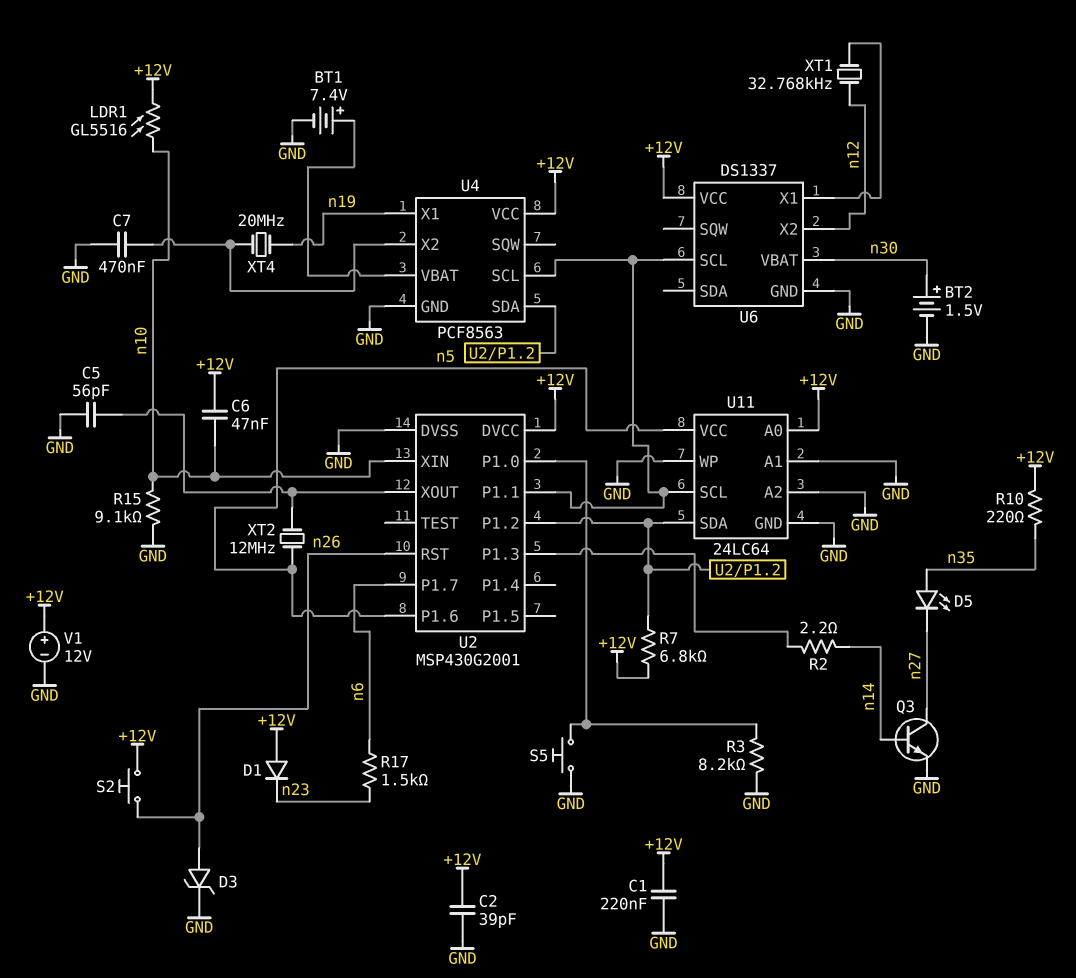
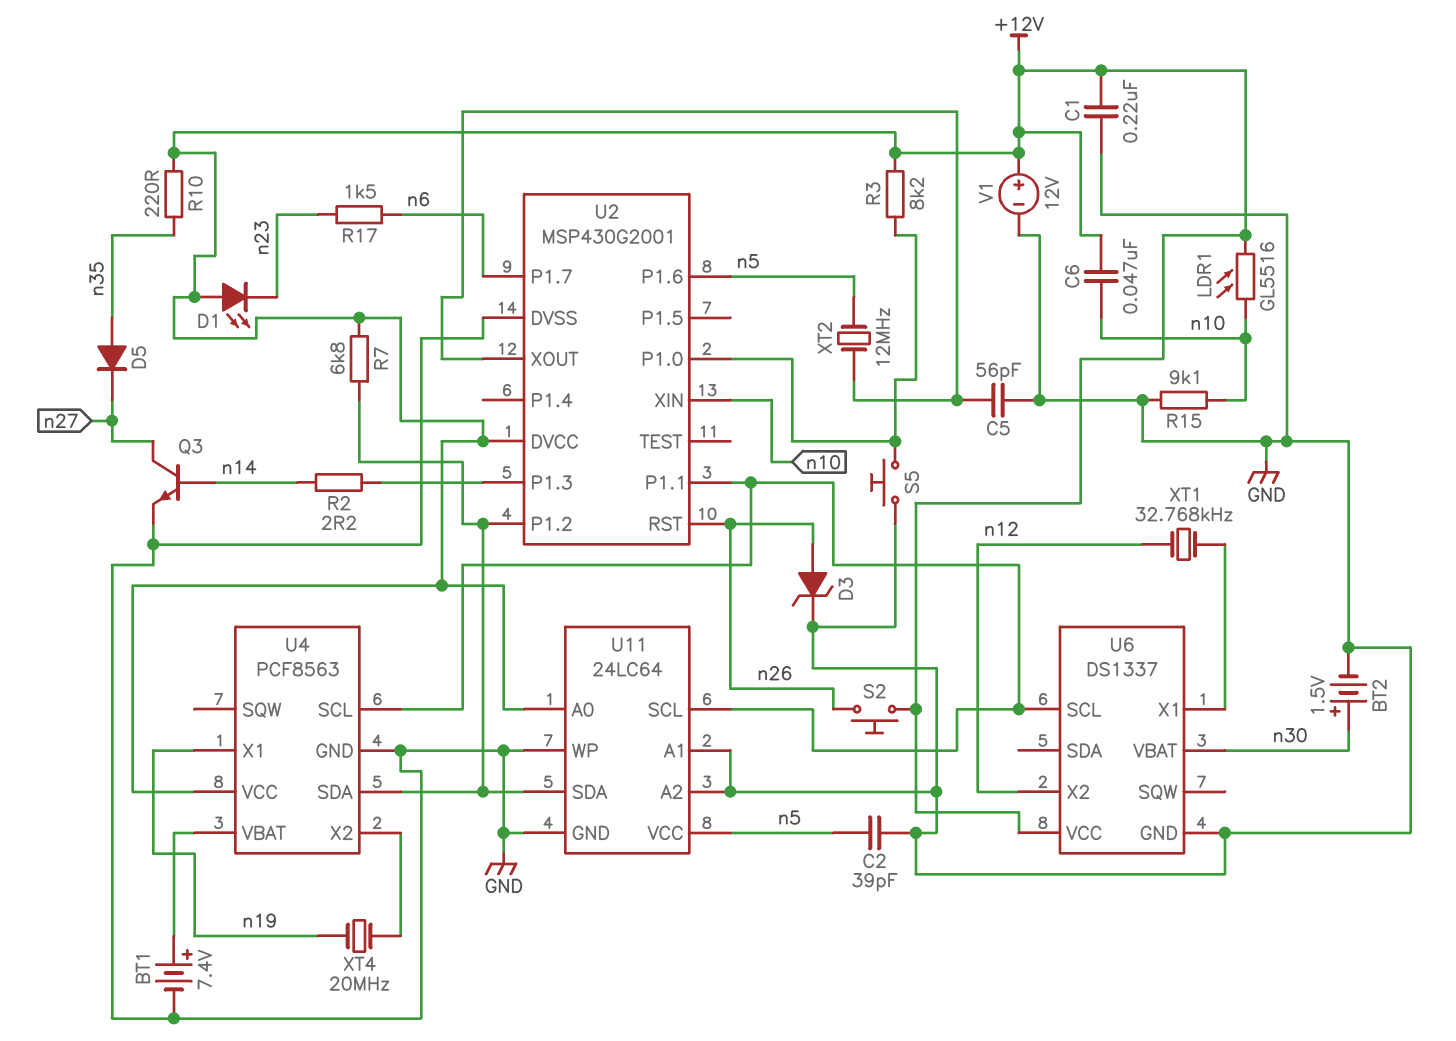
C2: 39pF (+12V, GND) -> 39pF (GND, n5)
C7: 470nF (GND, U4/X2) -> none
D1: diode (A +12V, K n23) -> LED (A +12V, K n23)
D5: LED (A n35, K n27) -> diode (A n35, K n27)
R3: 8.2k (GND, U2/P1.0) -> 8.2k (+12V, U2/P1.0)

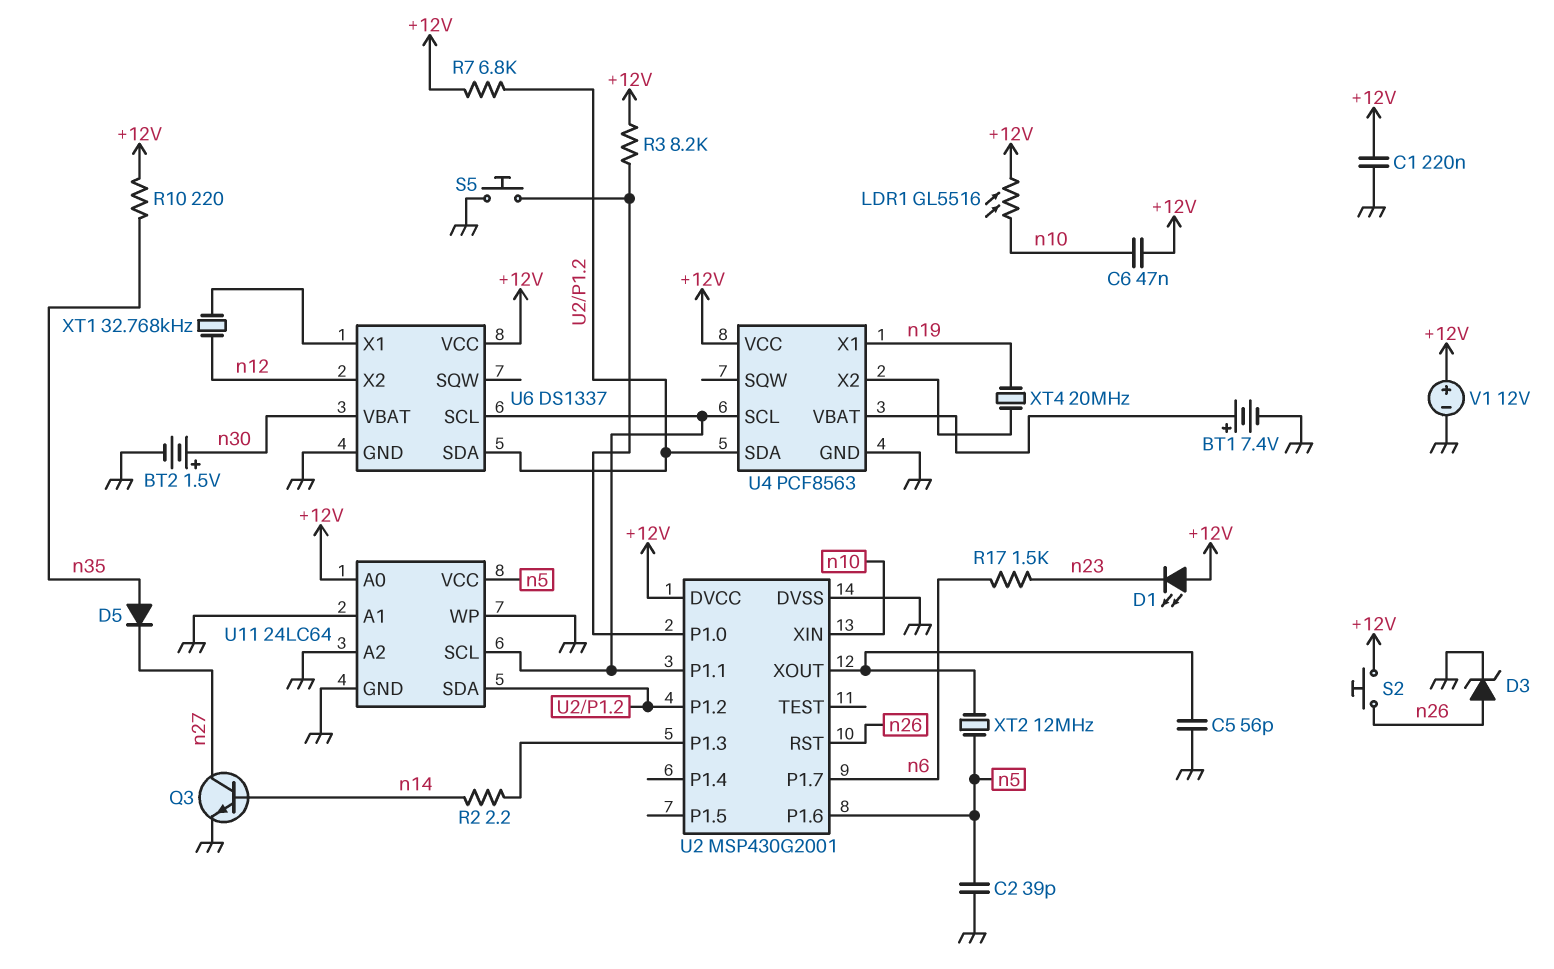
R15: 9.1k (GND, n10) -> none
U6 pin SDA: none -> U2/P1.2

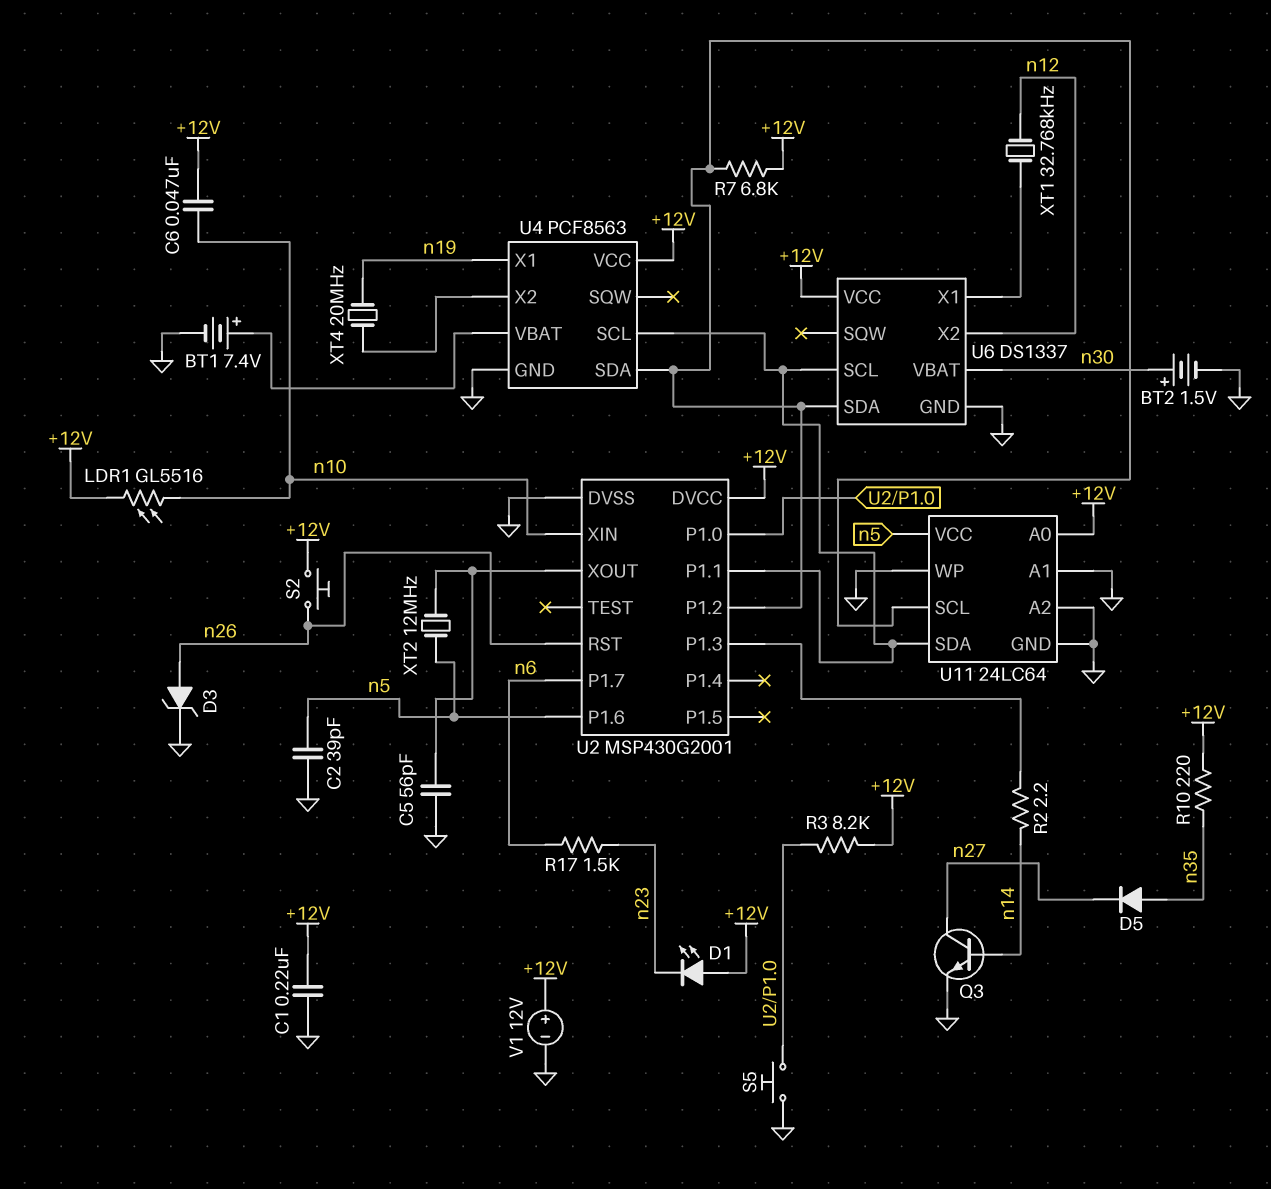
U11 pin SCL: U2/P1.1 -> U2/P1.2
U11 pin SDA: U2/P1.2 -> U2/P1.1

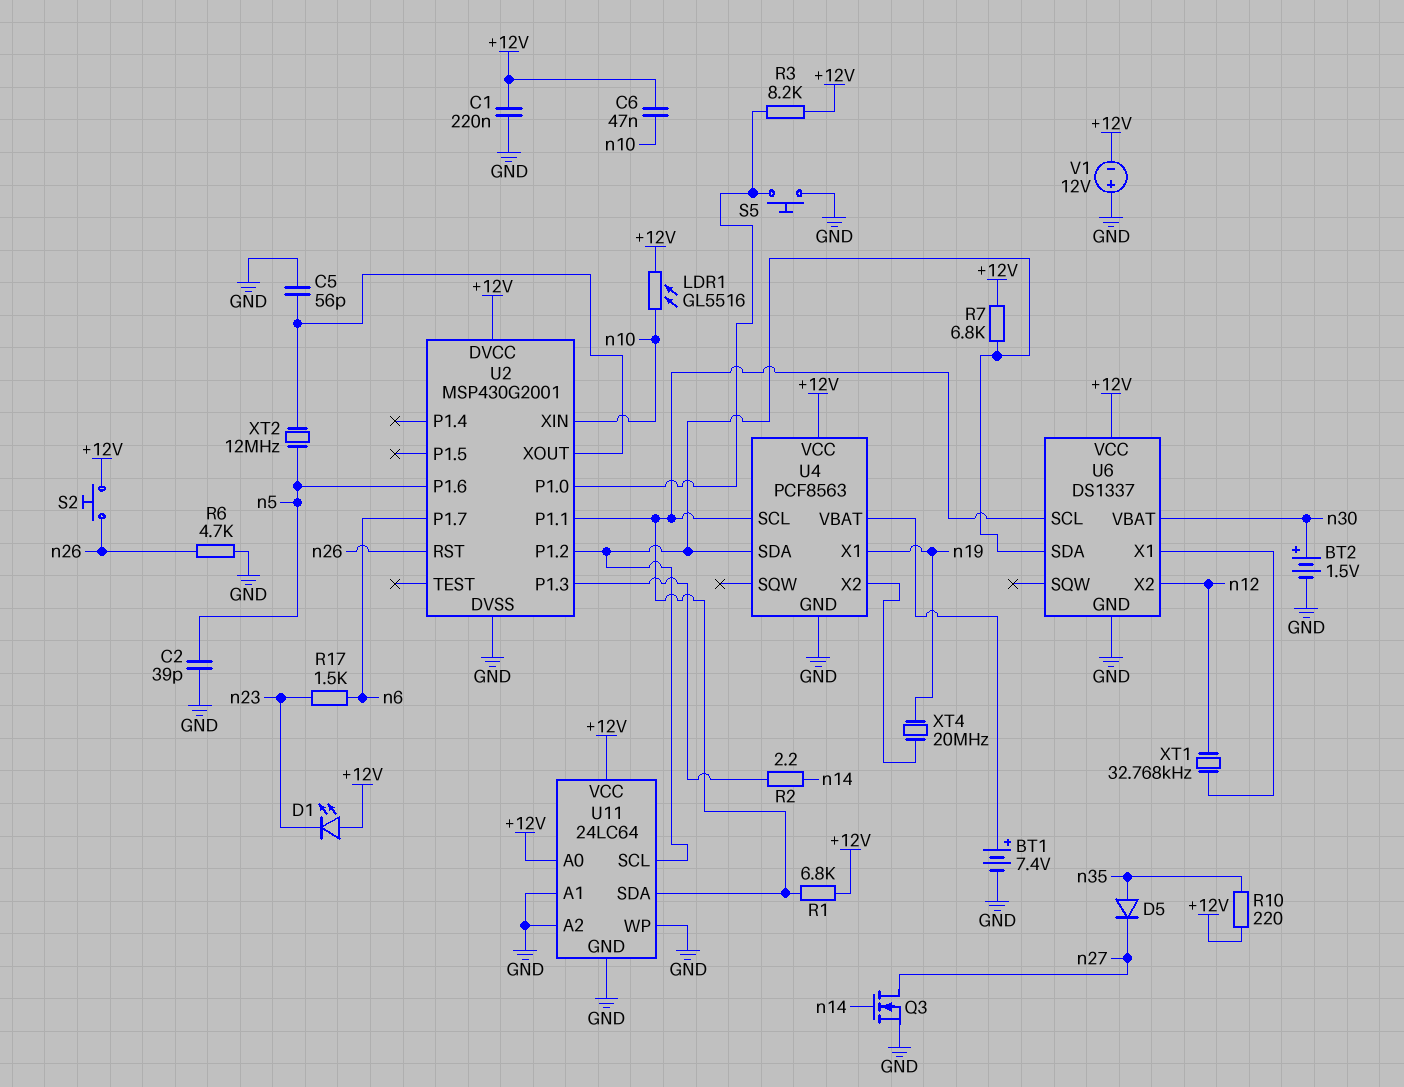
D3: zener (A n26, K GND) -> none
Q3: NPN (B n14, C n27, E GND) -> NMOS (G n14, D n27, S GND)
R1: none -> 6.8k (+12V, U2/P1.1)
R6: none -> 4.7k (GND, n26)
U11 pin VCC: n5 -> +12V
V1: 12V (plus +12V, minus GND) -> 12V (plus GND, minus +12V)

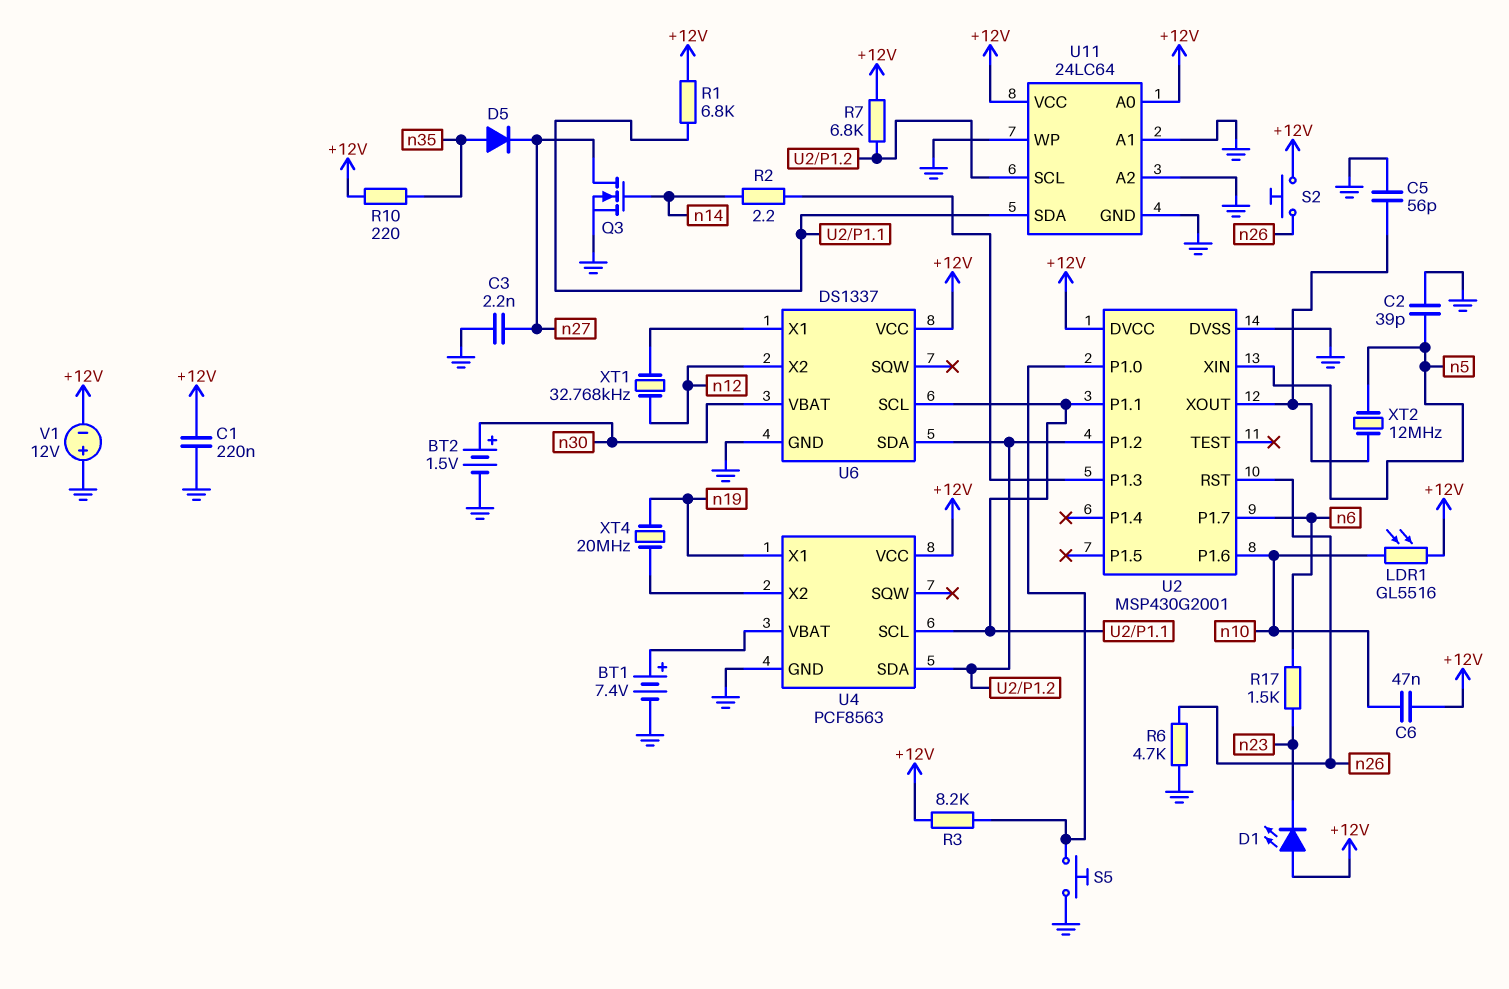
C3: none -> 2.2nF (GND, n27)
U2 pin P1.6: n5 -> n10
U2 pin XIN: n10 -> n5

